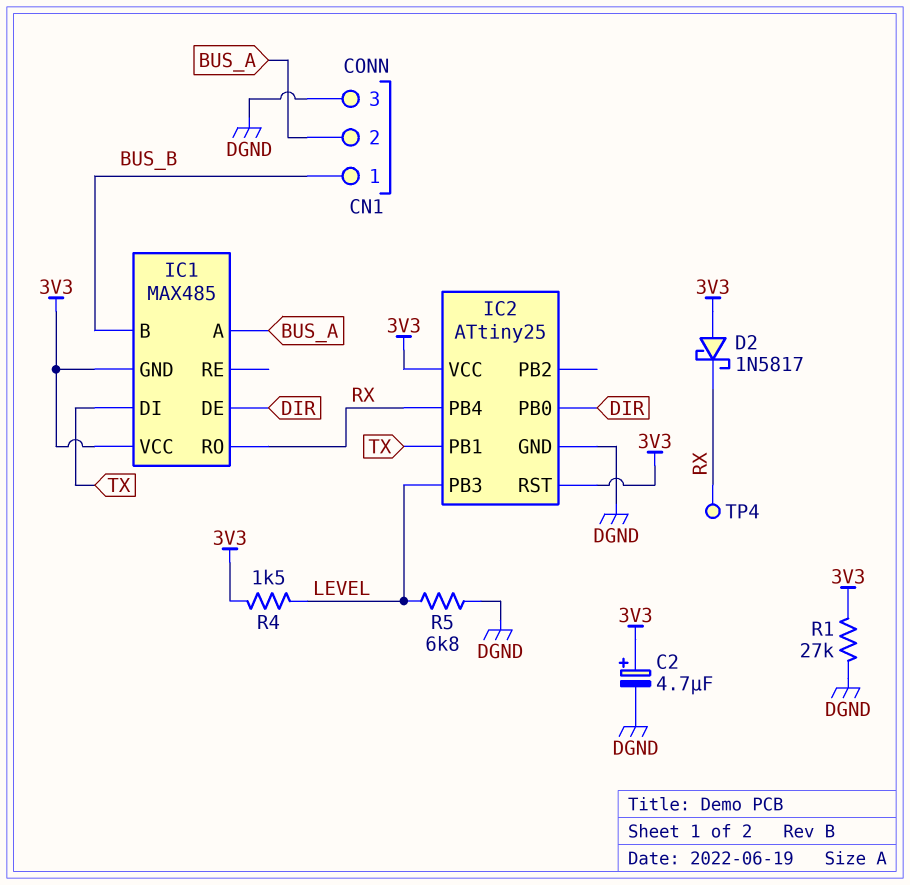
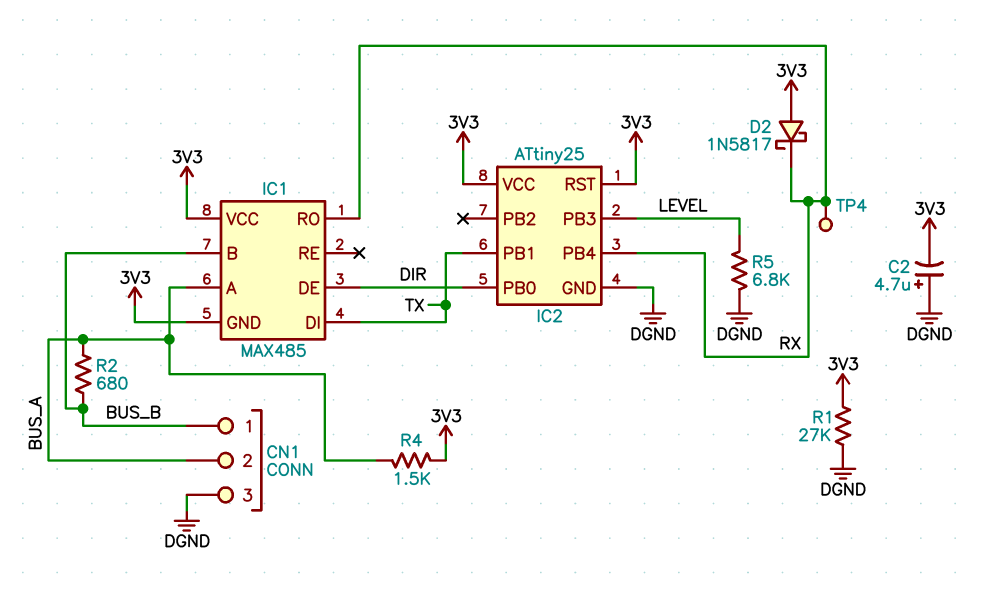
C2: 4.7uF (plus 3V3, minus DGND) -> 4.7uF (plus DGND, minus 3V3)
R2: none -> 680 (BUS_A, BUS_B)
R4: 1.5k (3V3, LEVEL) -> 1.5k (3V3, BUS_A)

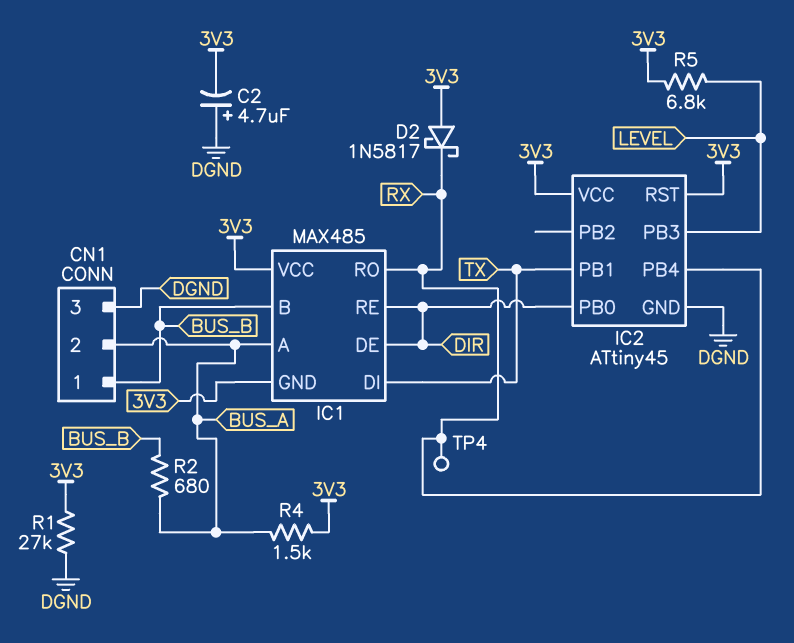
IC1 pin RE: none -> DIR
IC2: ATtiny25 -> ATtiny45
R5: 6.8k (DGND, LEVEL) -> 6.8k (3V3, LEVEL)

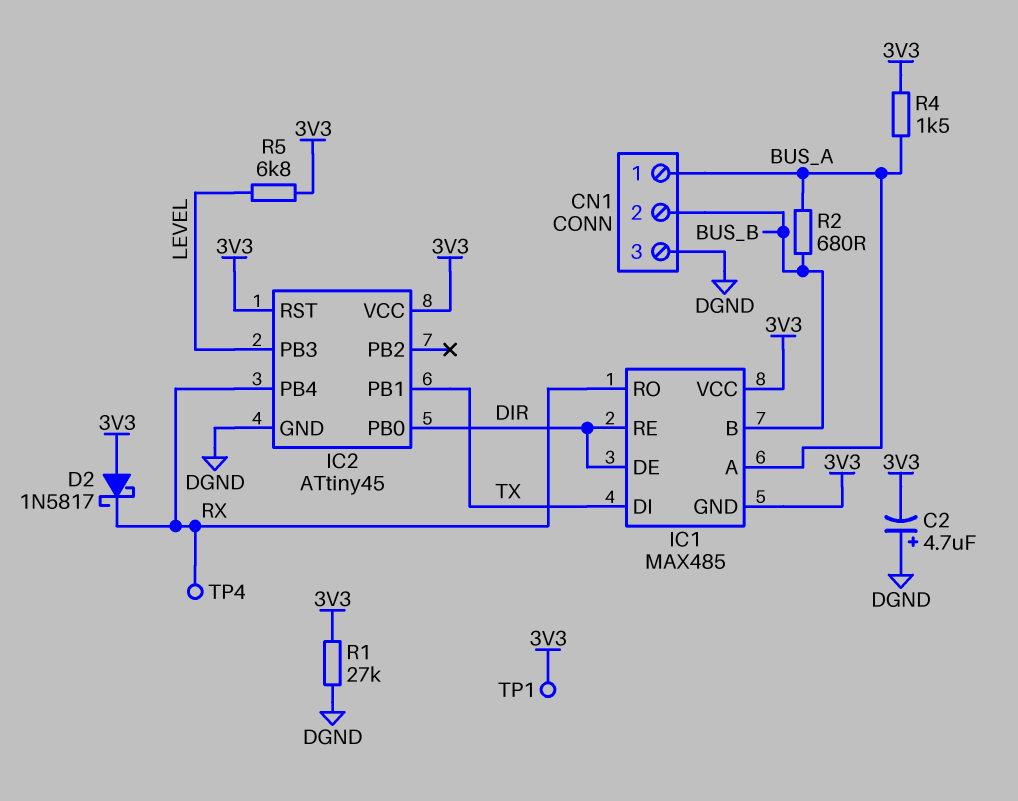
CN1 pin 1: BUS_B -> BUS_A
CN1 pin 2: BUS_A -> BUS_B
TP1: none -> test point (3V3)

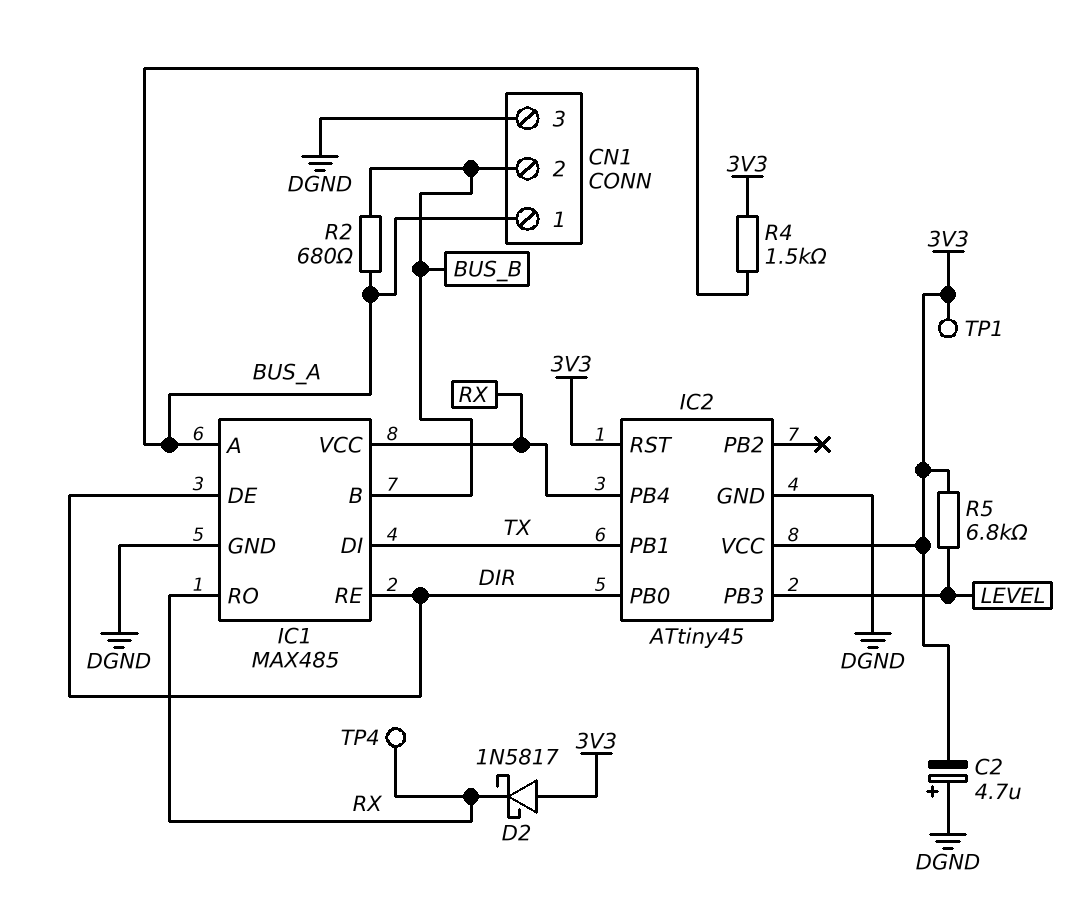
IC1 pin GND: 3V3 -> DGND
IC1 pin VCC: 3V3 -> RX
R1: 27k (3V3, DGND) -> none

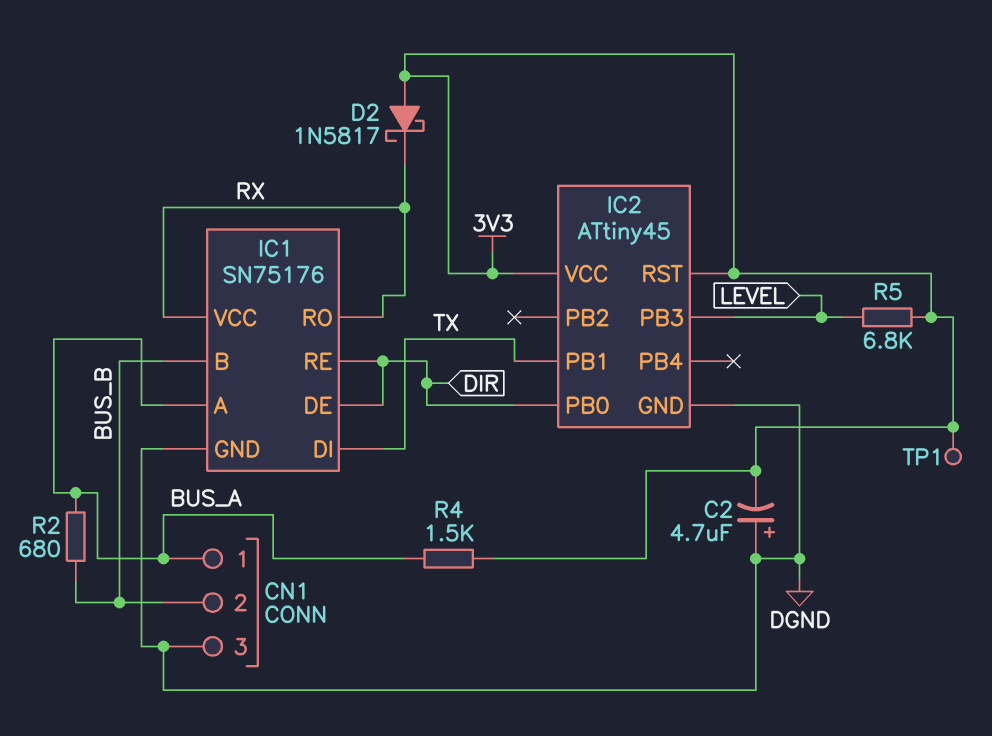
IC1: MAX485 -> SN75176
IC2 pin PB4: RX -> none
TP4: test point (RX) -> none

